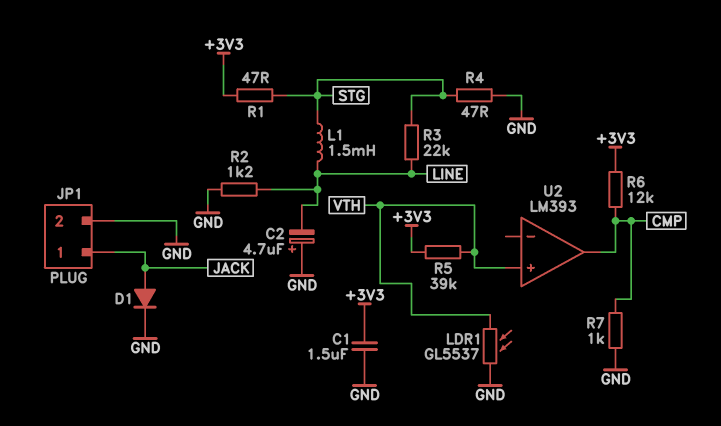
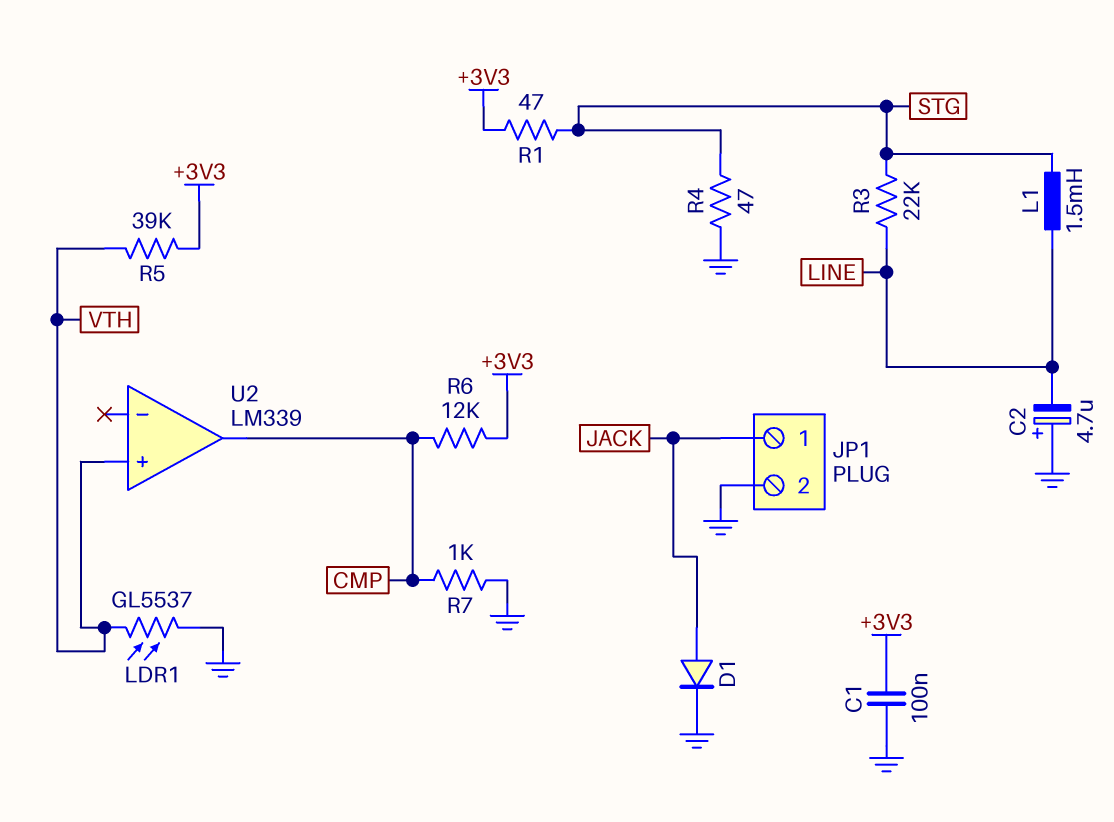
C1: 1.5uF (+3V3, GND) -> 100nF (+3V3, GND)
R2: 1.2k (GND, LINE) -> none
U2: LM393 -> LM339

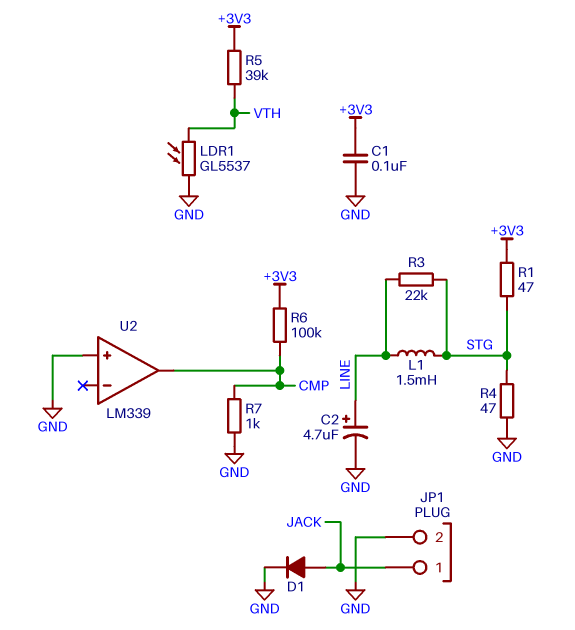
C2: 4.7uF (plus GND, minus LINE) -> 4.7uF (plus LINE, minus GND)
R6: 12k (+3V3, CMP) -> 100k (+3V3, CMP)
U2 pin in+: VTH -> GND

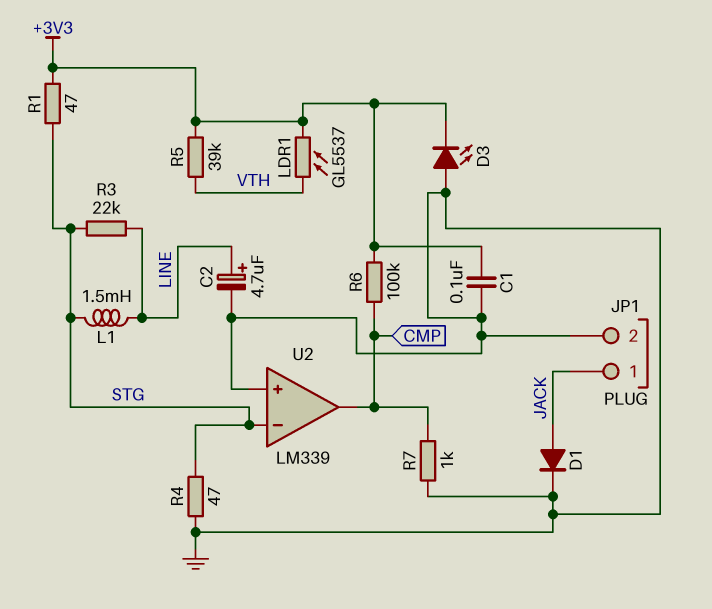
D3: none -> LED (A GND, K +3V3)
LDR1: GL5537 (GND, VTH) -> GL5537 (+3V3, VTH)
U2 pin in-: none -> STG

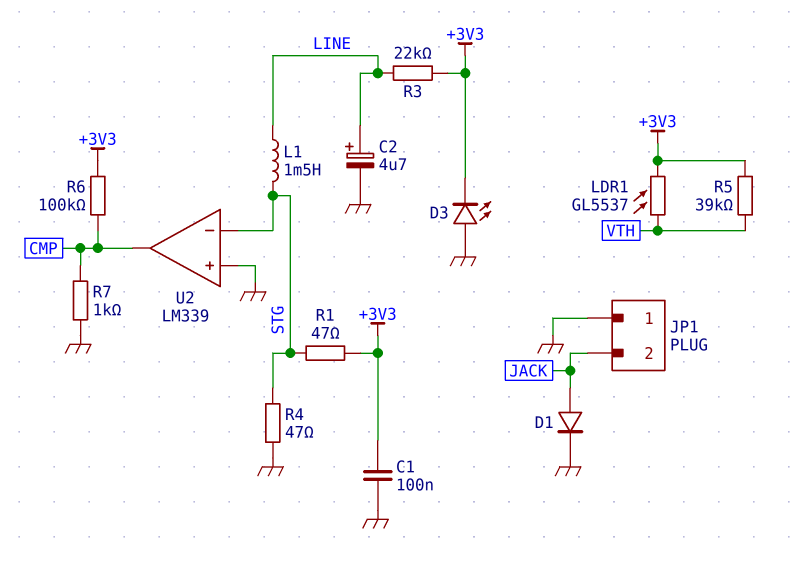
JP1 pin 1: JACK -> GND
JP1 pin 2: GND -> JACK
R3: 22k (LINE, STG) -> 22k (+3V3, LINE)

